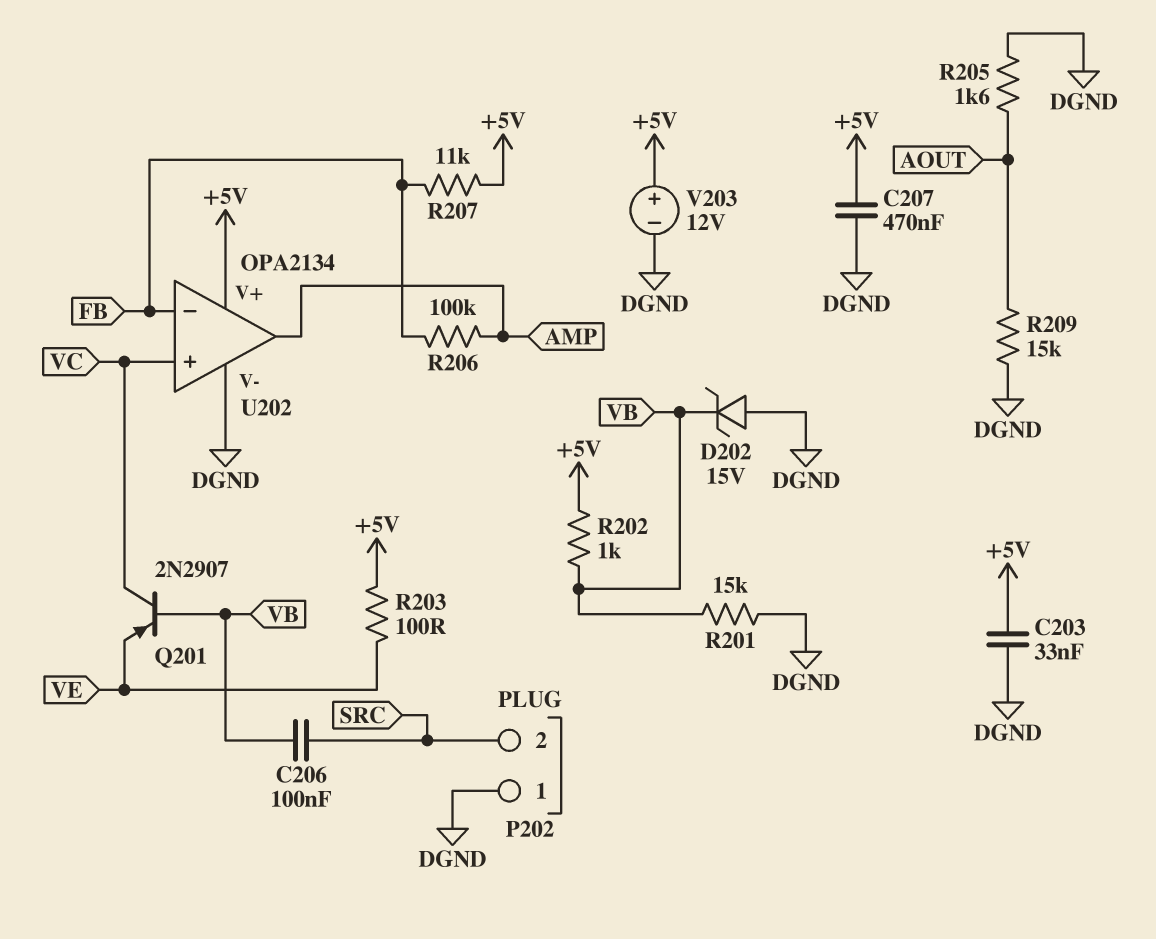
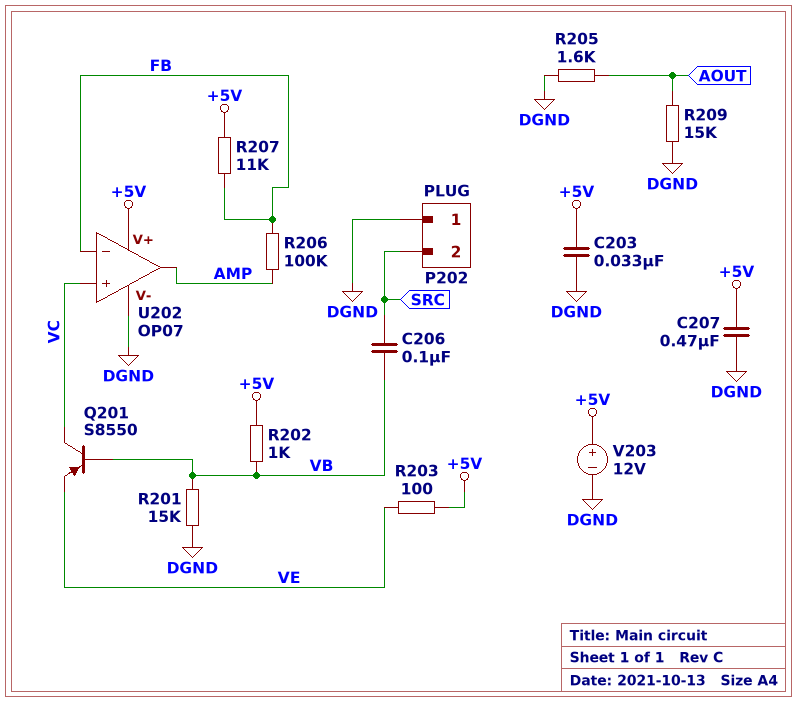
D202: zener 15V (A DGND, K VB) -> none
Q201: PNP 2N2907 (B VB, C VC, E VE) -> PNP S8550 (B VB, C VC, E VE)
U202: OPA2134 -> OP07

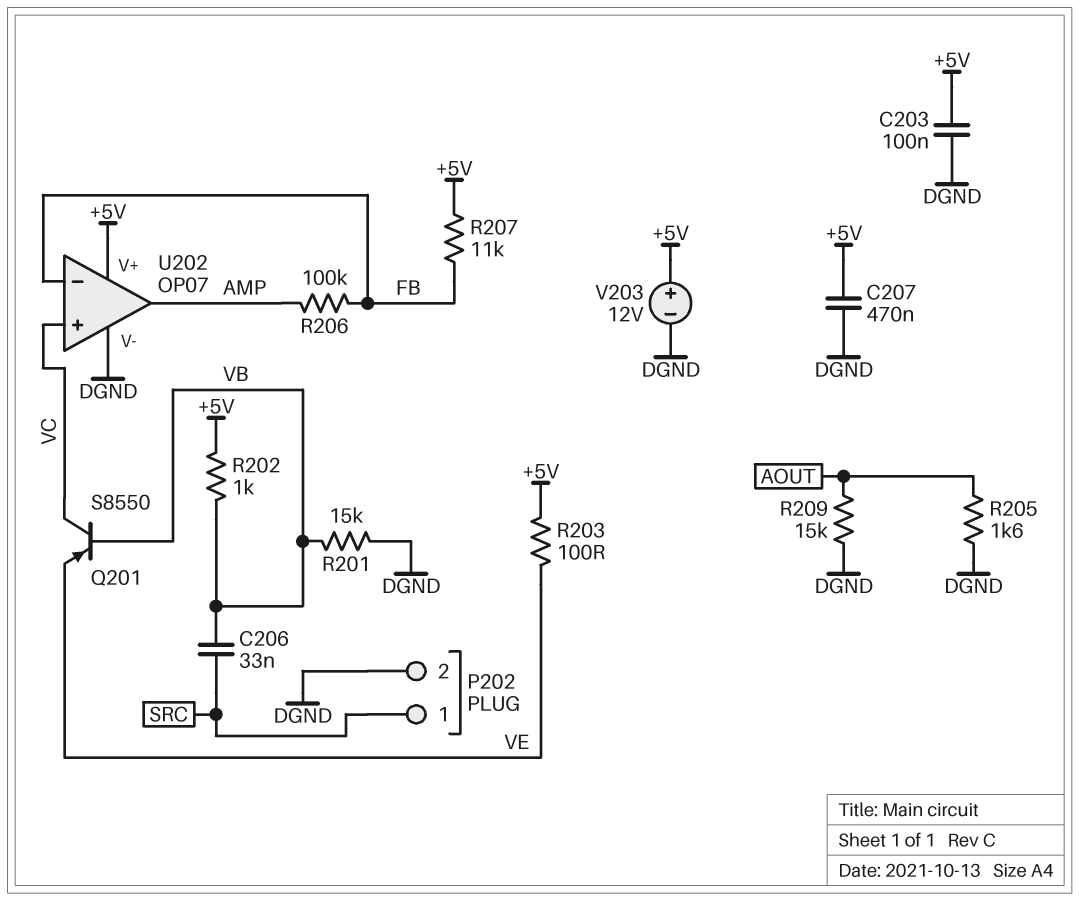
C203: 33nF (+5V, DGND) -> 100nF (+5V, DGND)
C206: 100nF (SRC, VB) -> 33nF (SRC, VB)
P202 pin 1: DGND -> SRC
P202 pin 2: SRC -> DGND

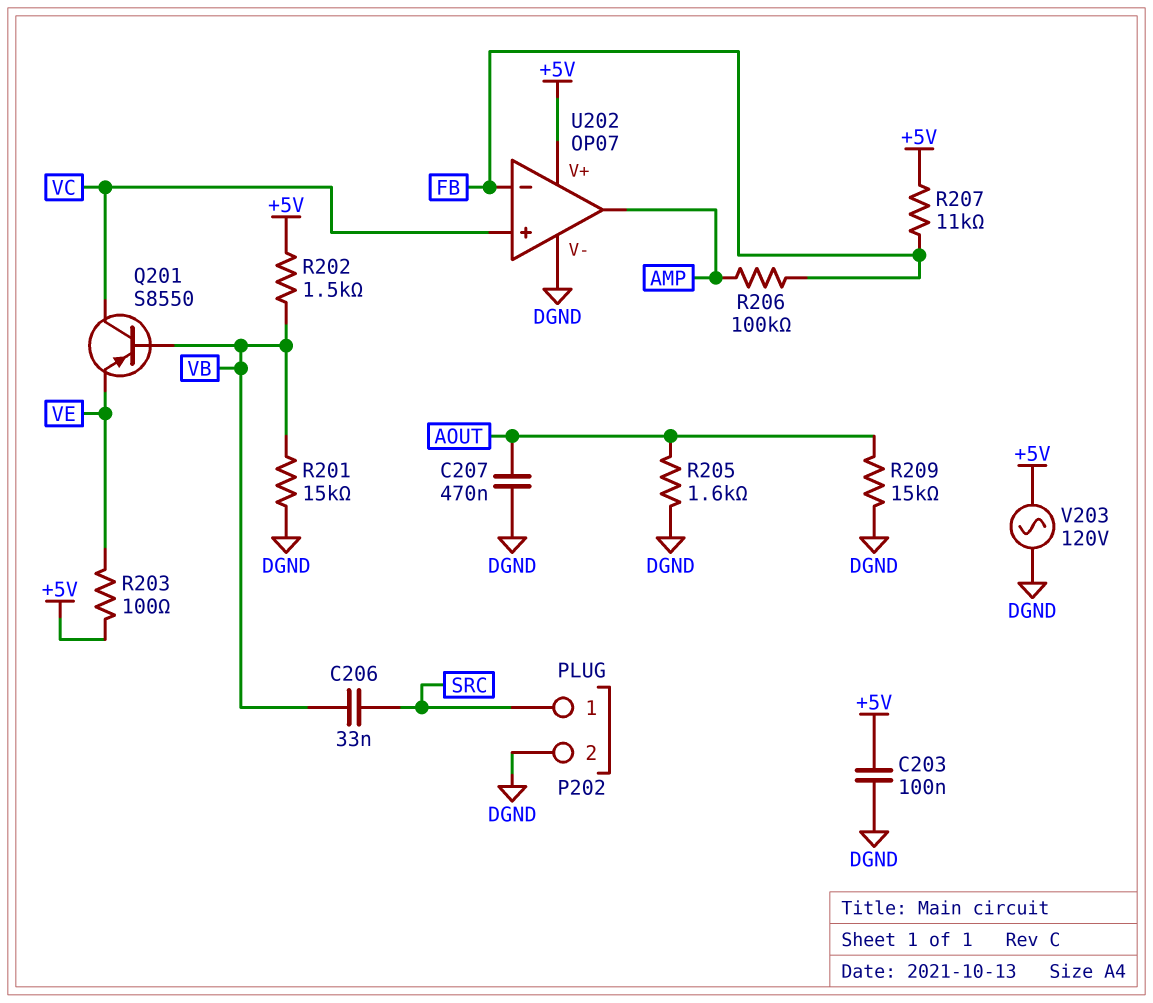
C207: 470nF (+5V, DGND) -> 470nF (AOUT, DGND)
R202: 1k (+5V, VB) -> 1.5k (+5V, VB)
V203: 12V (plus +5V, minus DGND) -> AC 120V (+5V, DGND)

